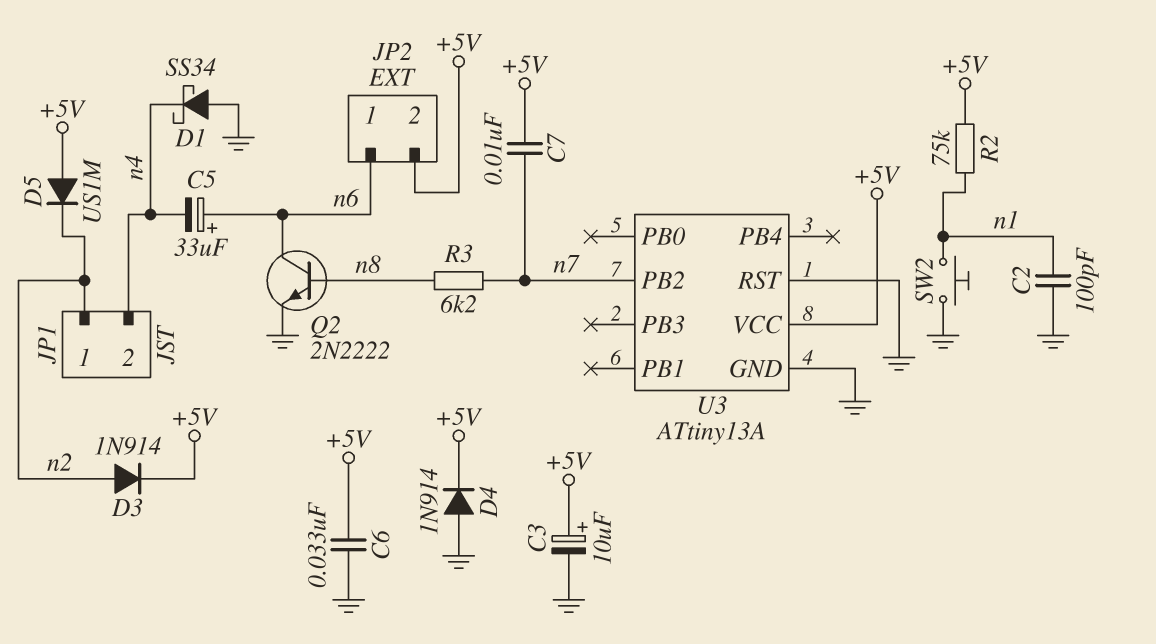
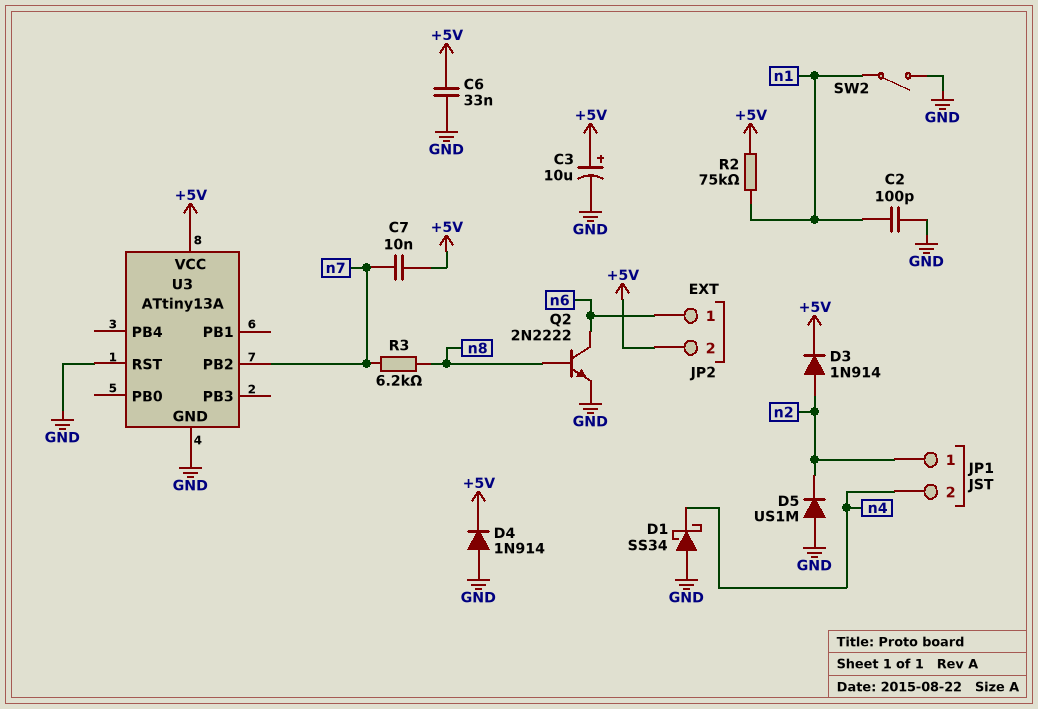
C5: 33uF (plus n6, minus n4) -> none
D5: diode US1M (A +5V, K n2) -> diode US1M (A GND, K n2)
SW2: button (GND, n1) -> switch (GND, n1)

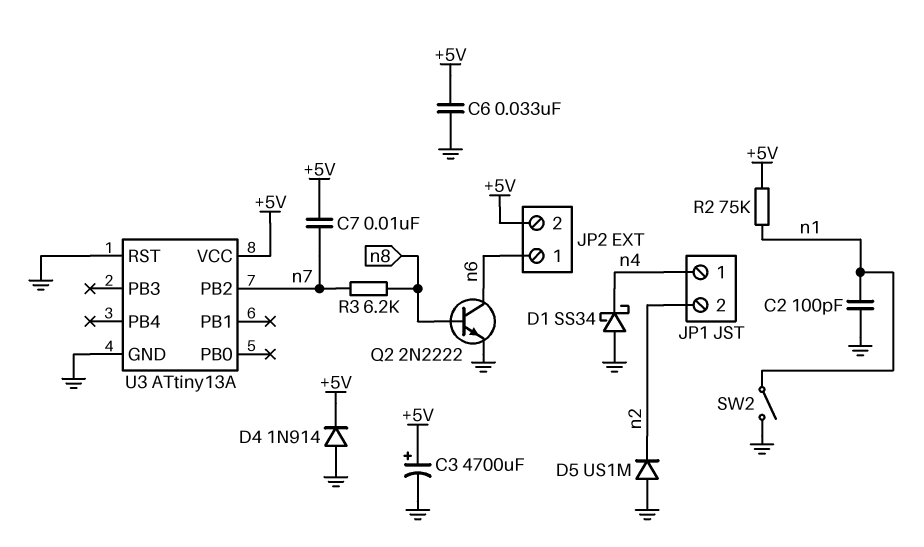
C3: 10uF (plus +5V, minus GND) -> 4700uF (plus +5V, minus GND)
D3: diode 1N914 (A n2, K +5V) -> none
JP1 pin 1: n2 -> n4
JP1 pin 2: n4 -> n2

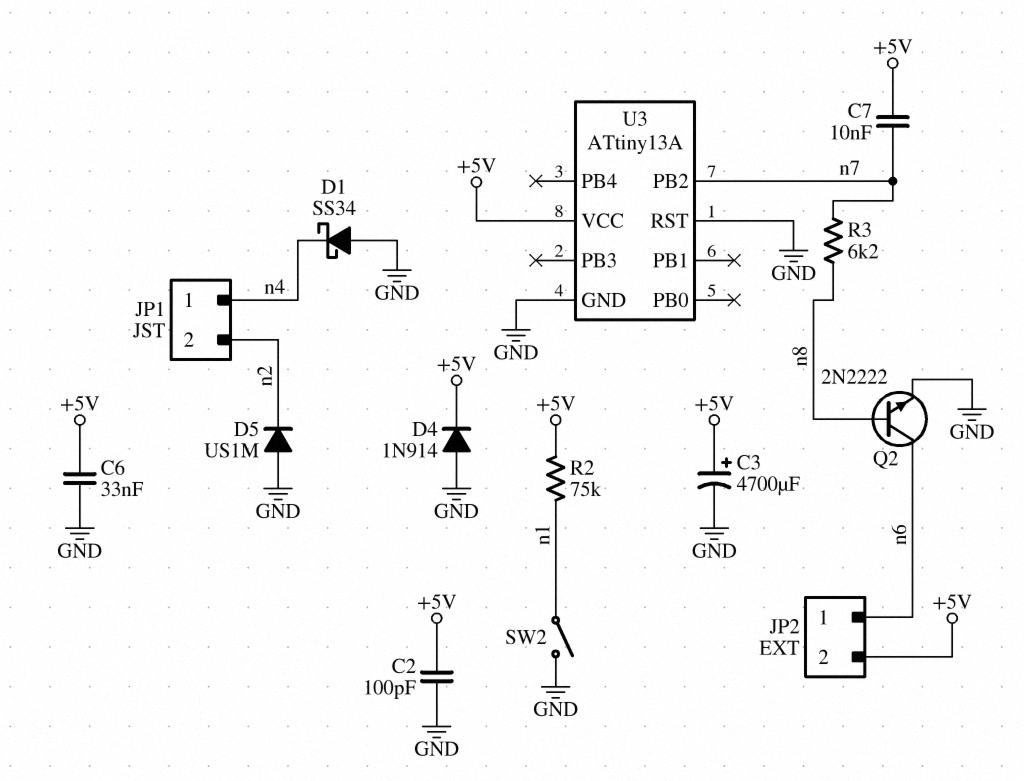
C2: 100pF (GND, n1) -> 100pF (+5V, GND)

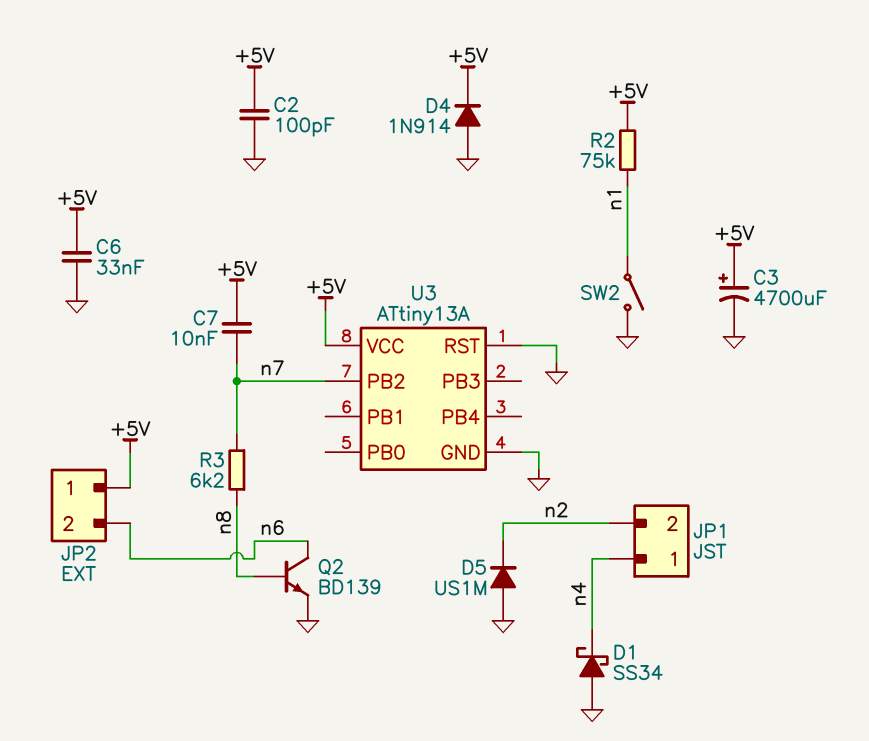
JP2 pin 1: n6 -> +5V
JP2 pin 2: +5V -> n6
Q2: NPN 2N2222 (B n8, C n6, E GND) -> NPN BD139 (B n8, C n6, E GND)

